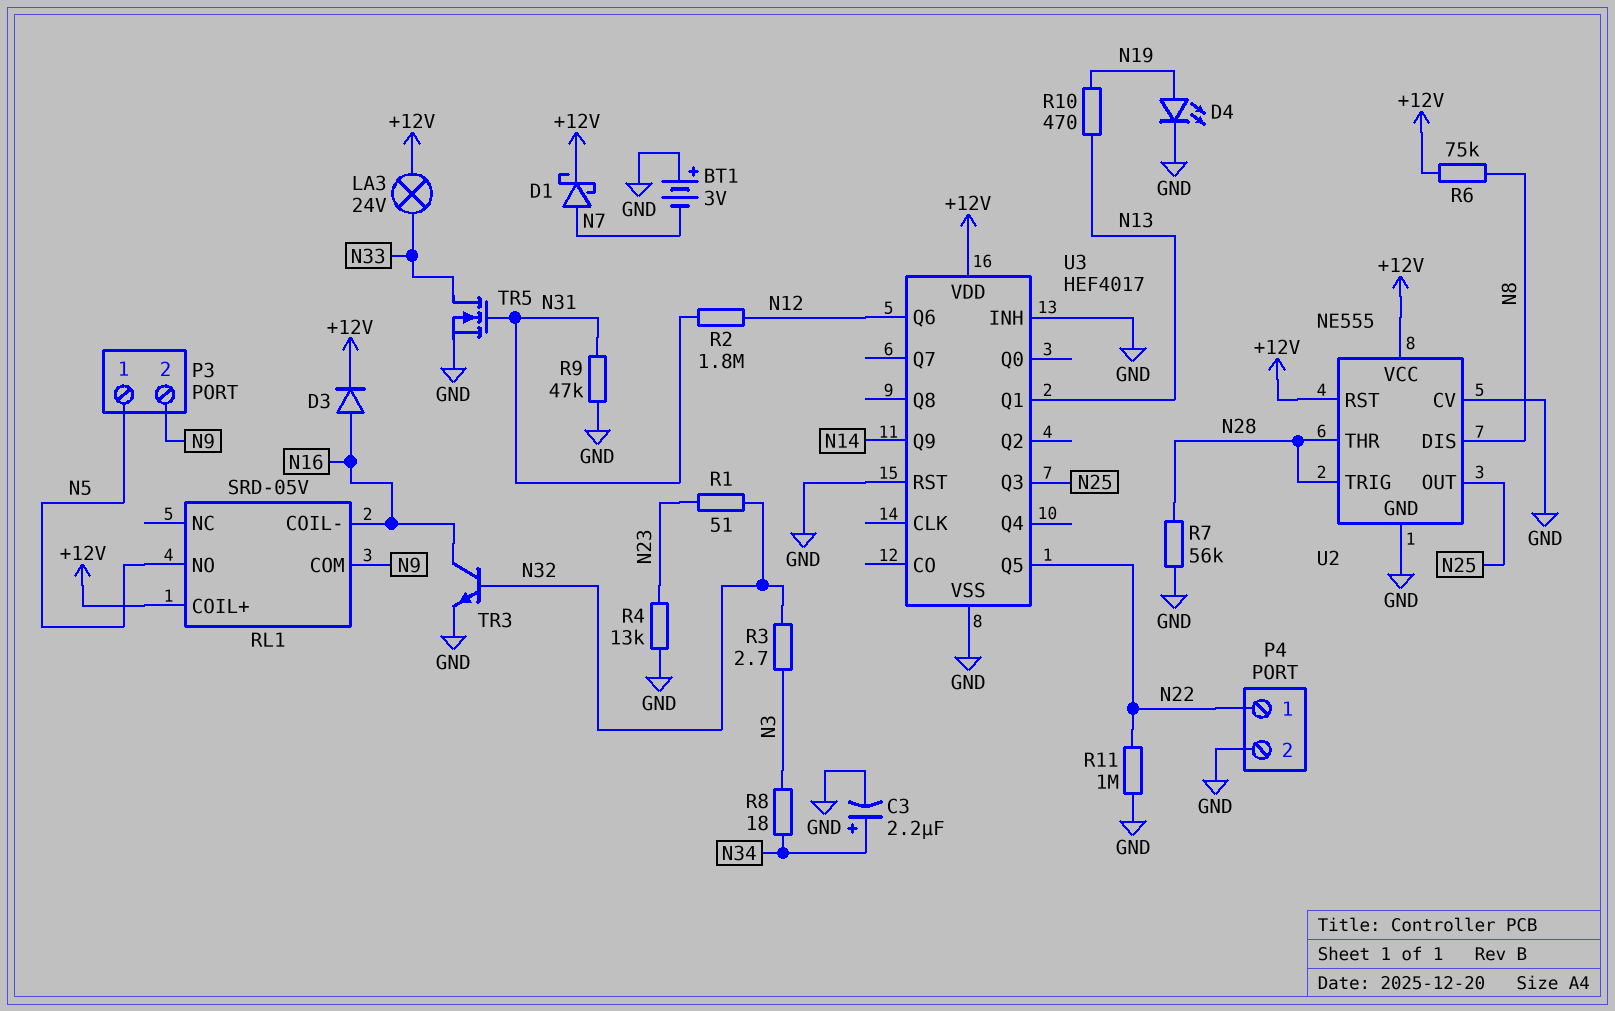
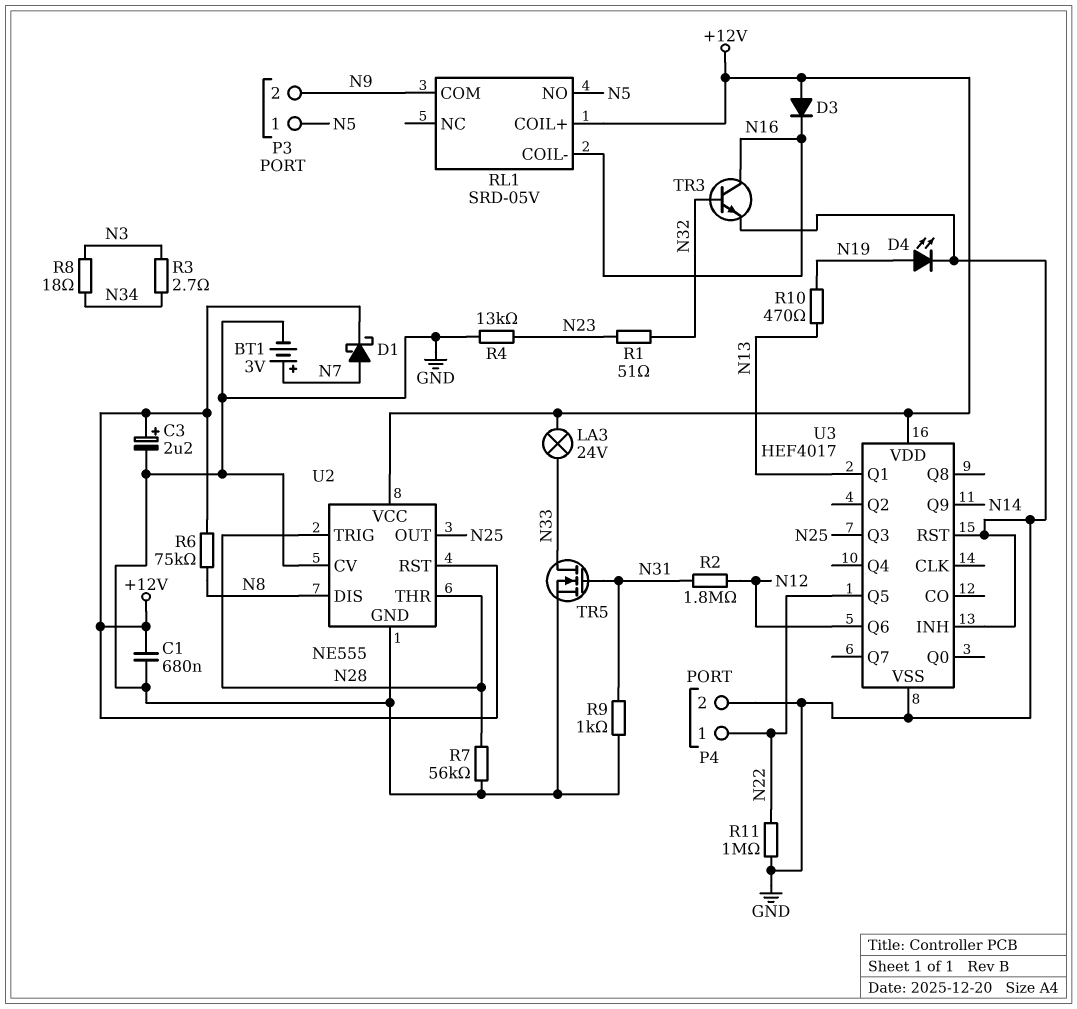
BT1: 3V (plus GND, minus N7) -> 3V (plus N7, minus GND)
C1: none -> 680nF (+12V, GND)
C3: 2.2uF (plus N34, minus GND) -> 2.2uF (plus +12V, minus GND)
D3: diode (A N16, K +12V) -> diode (A +12V, K N16)
R3: 2.7 (N3, N32) -> 2.7 (N3, N34)
R9: 47k (GND, N31) -> 1k (GND, N31)

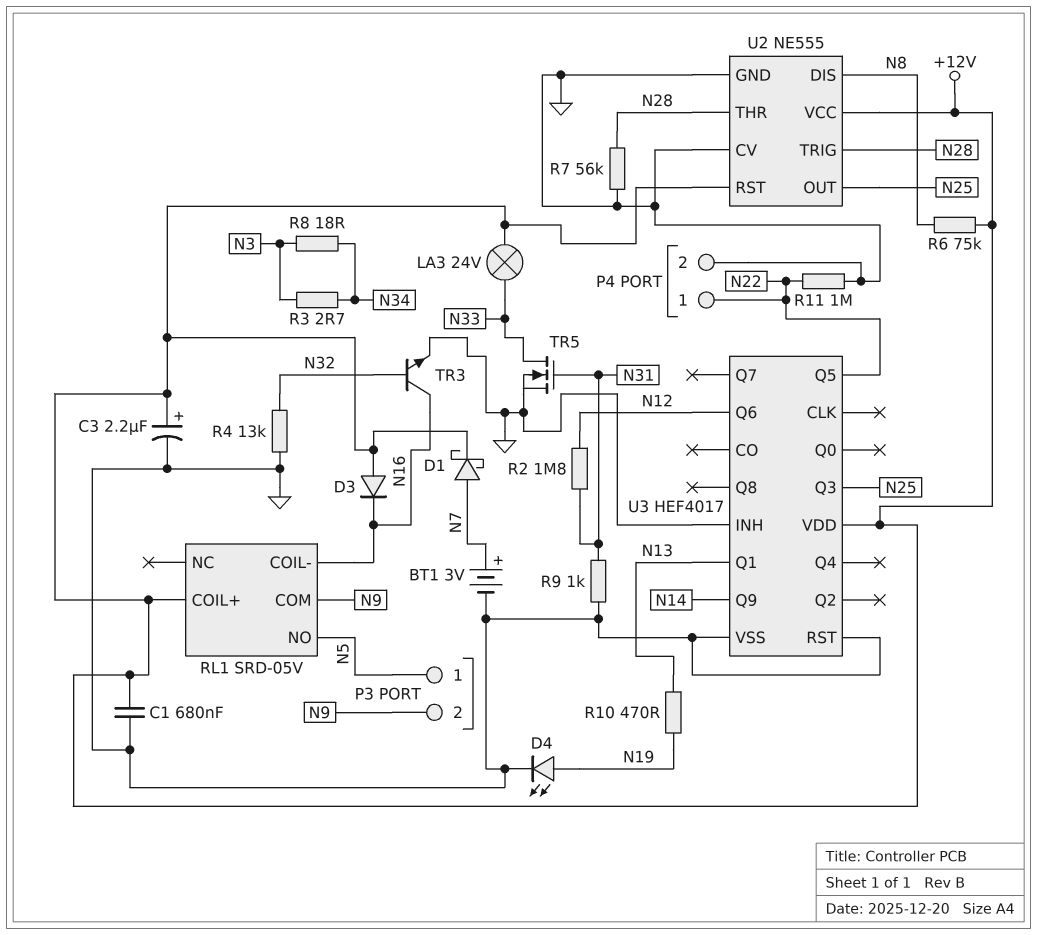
R1: 51 (N23, N32) -> none
R4: 13k (GND, N23) -> 13k (GND, N32)

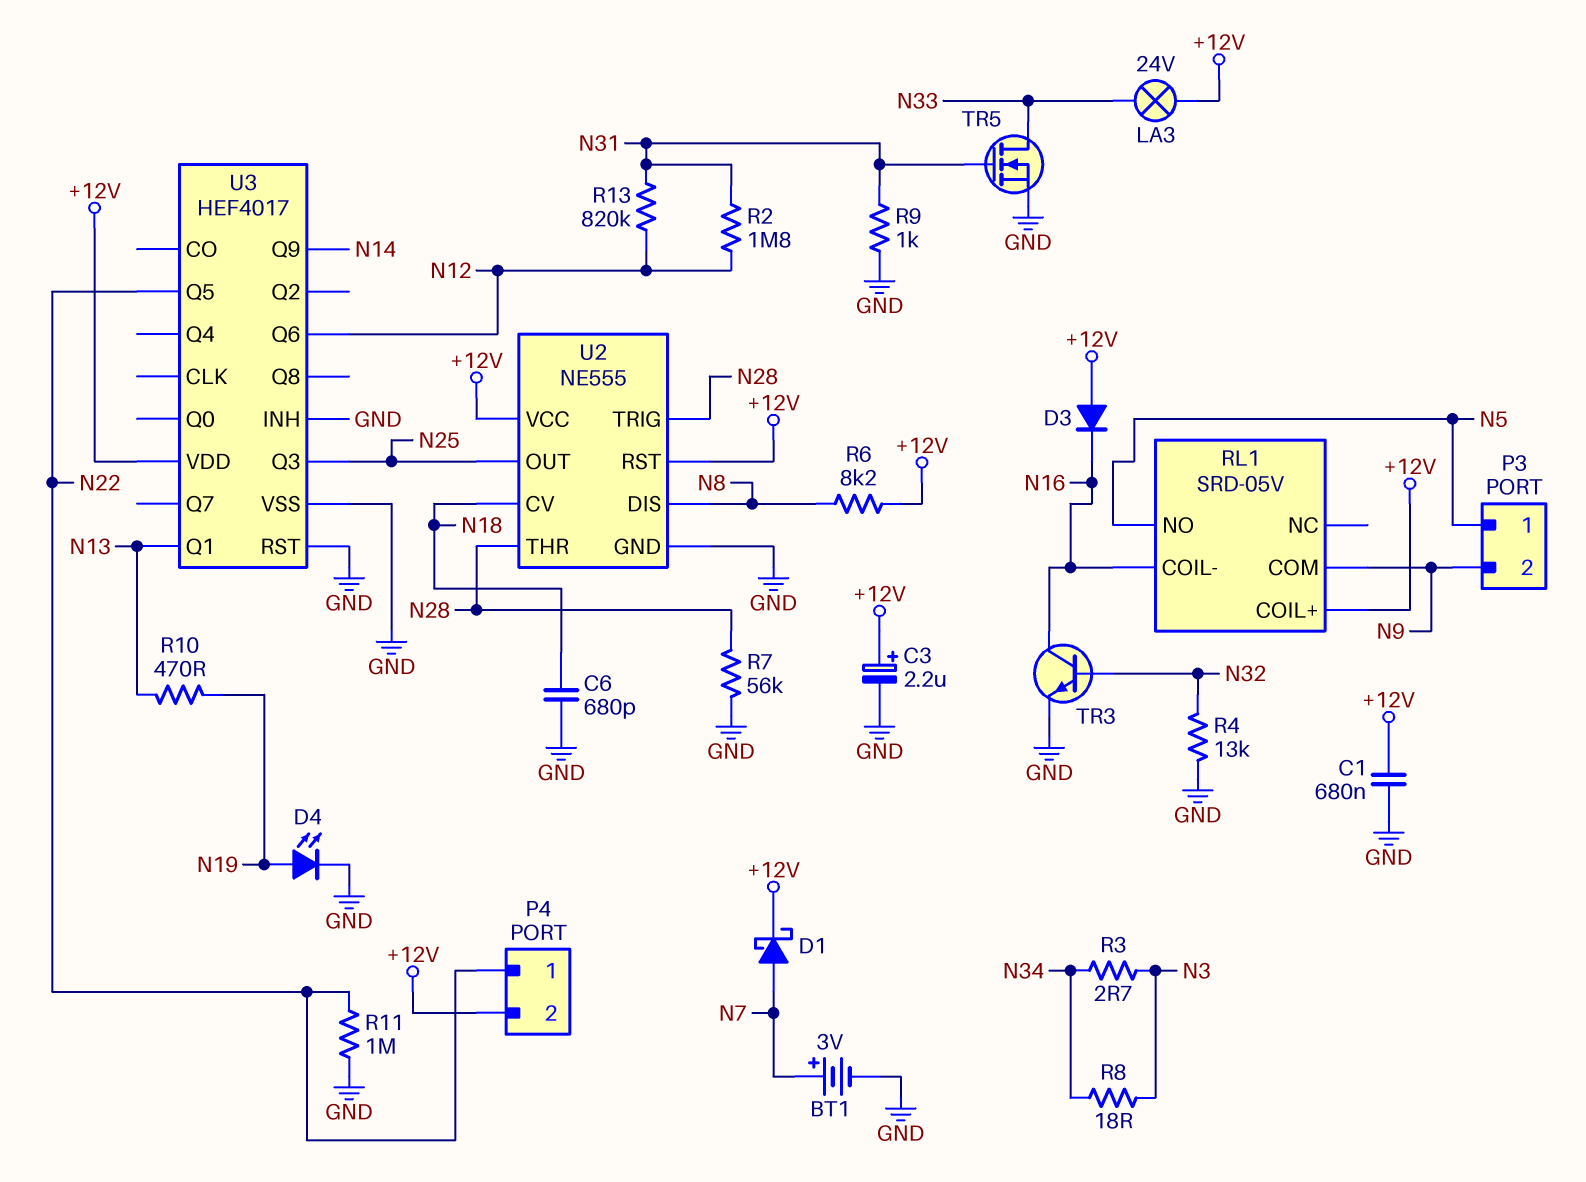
C6: none -> 680pF (GND, N18)
P4 pin 2: GND -> +12V
R6: 75k (+12V, N8) -> 8.2k (+12V, N8)
R13: none -> 820k (N12, N31)
U2 pin CV: GND -> N18

